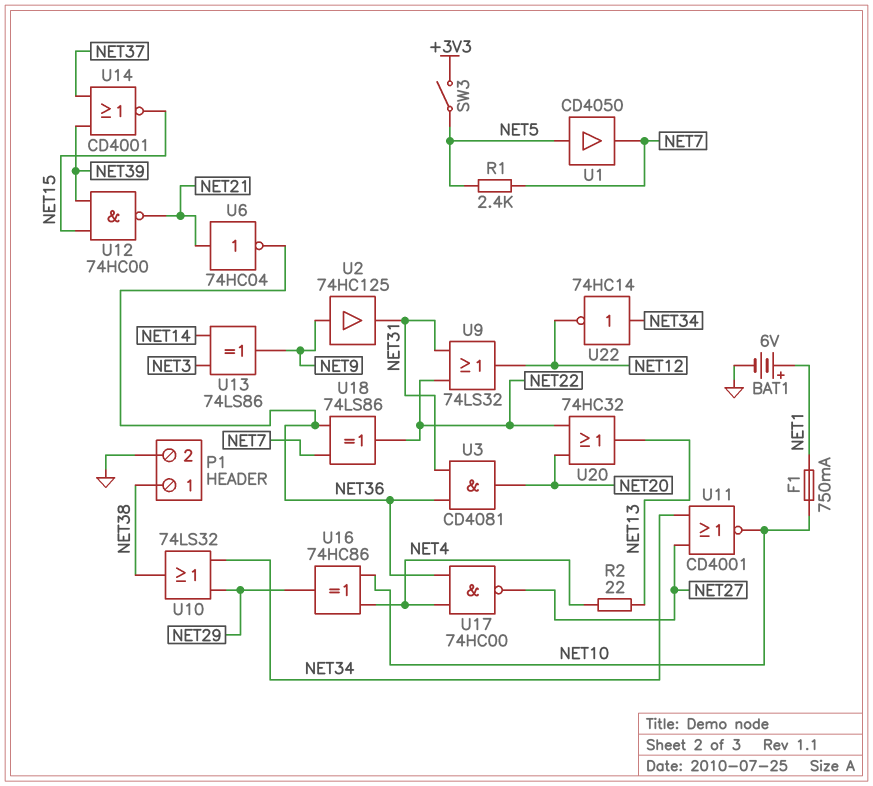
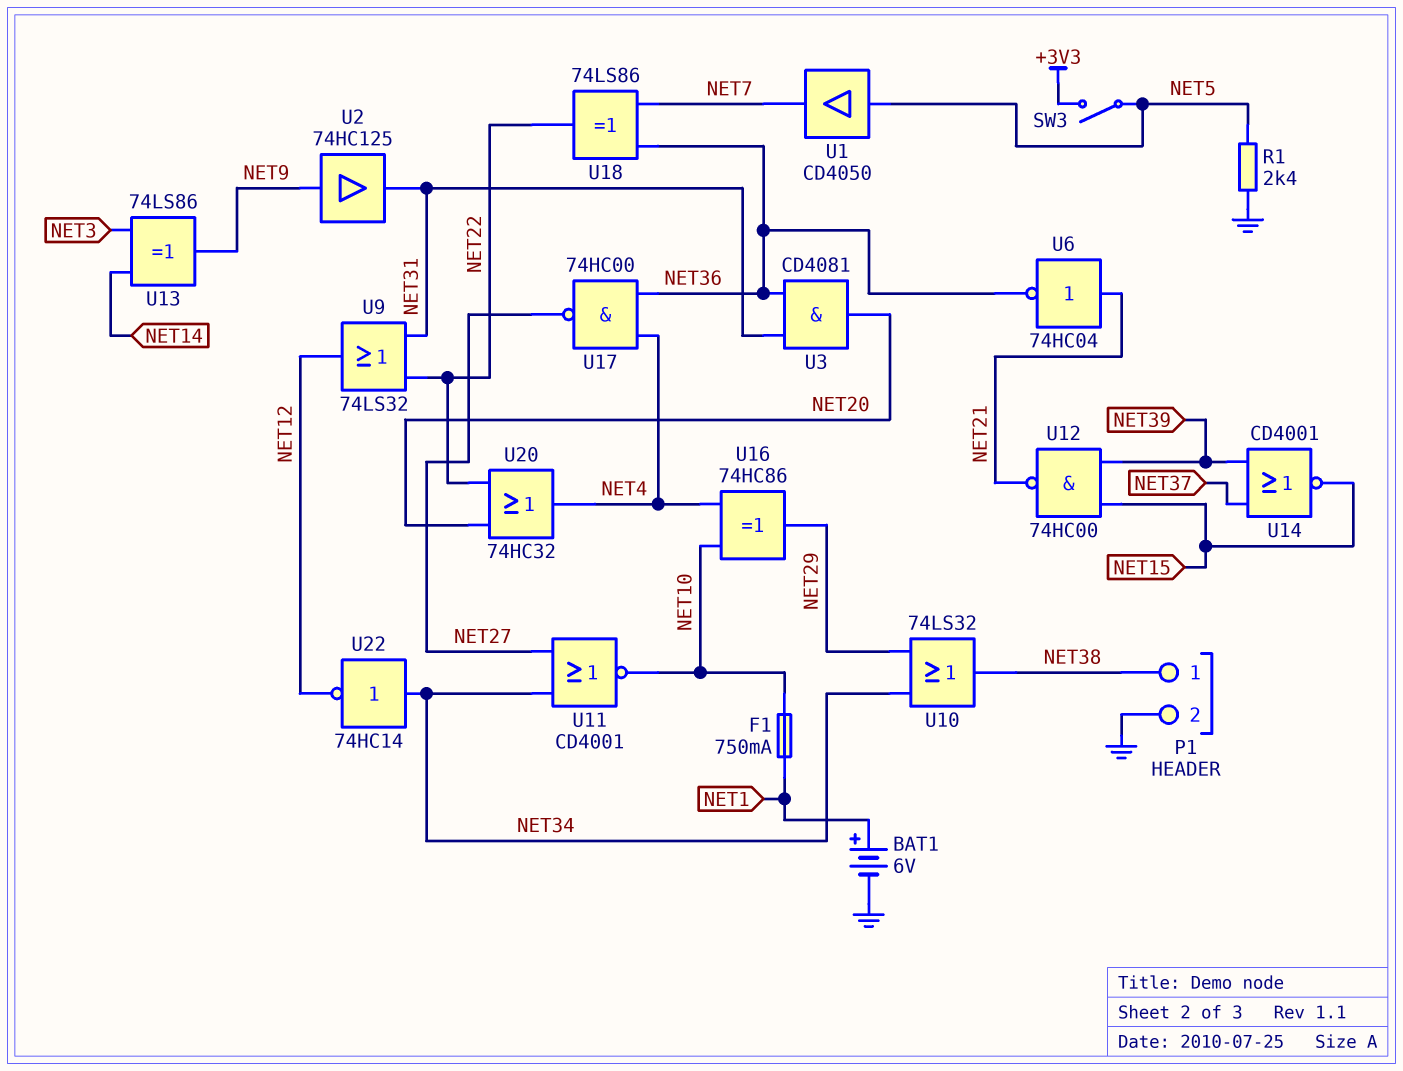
R1: 2.4k (NET5, NET7) -> 2.4k (GND, NET5)
R2: 22 (NET4, NET13) -> none
U20: OR 74HC32 (in NET20, in NET22, out NET13) -> OR 74HC32 (in NET20, in NET22, out NET4)

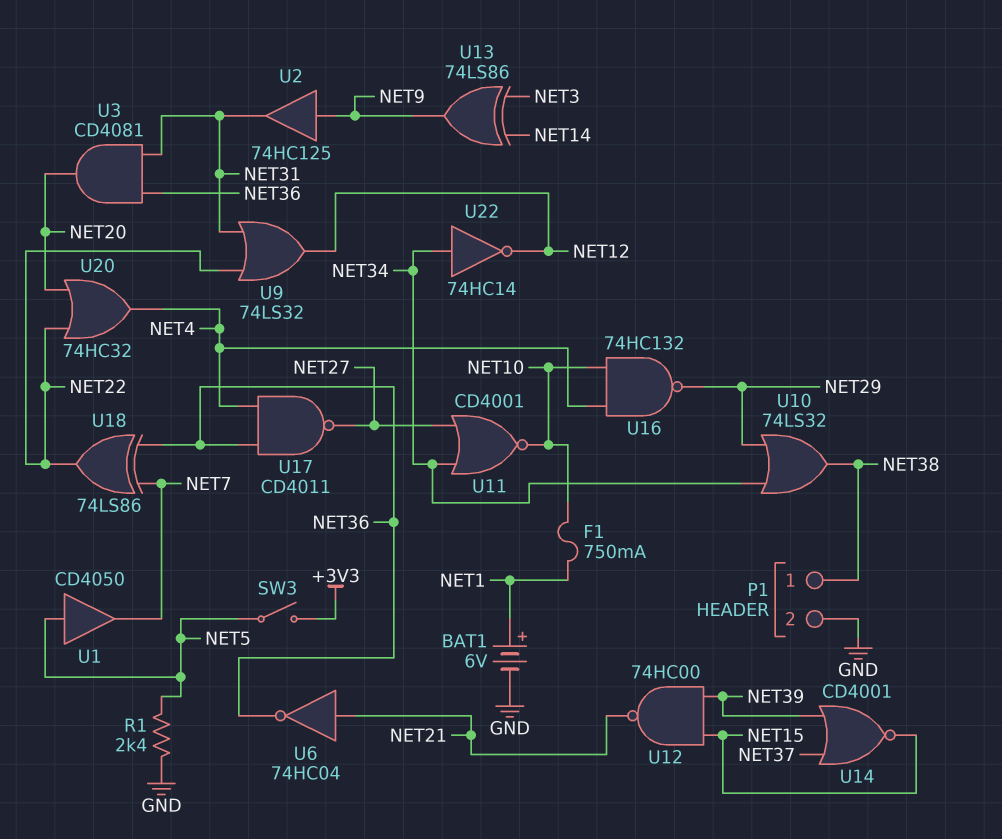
U16: XOR 74HC86 (in NET4, in NET10, out NET29) -> NAND 74HC132 (in NET4, in NET10, out NET29)
U17: NAND 74HC00 (in NET4, in NET36, out NET27) -> NAND CD4011 (in NET4, in NET36, out NET27)

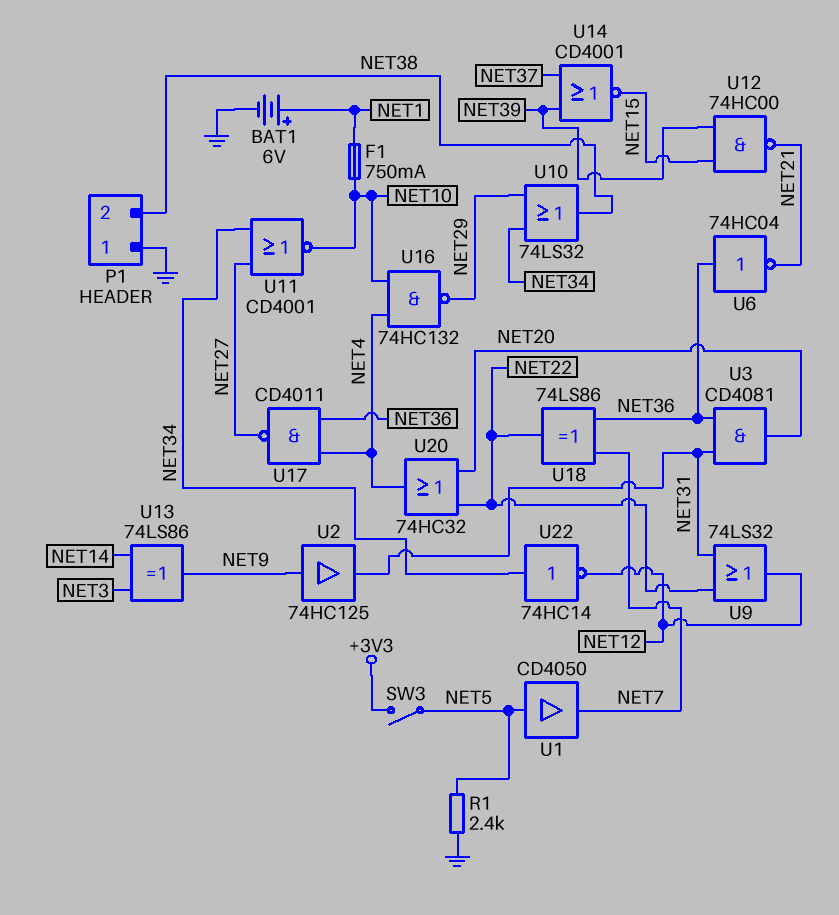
P1 pin 1: NET38 -> GND
P1 pin 2: GND -> NET38
U6: NOT 74HC04 (in NET21, out NET36) -> NOT 74HC04 (in NET36, out NET21)

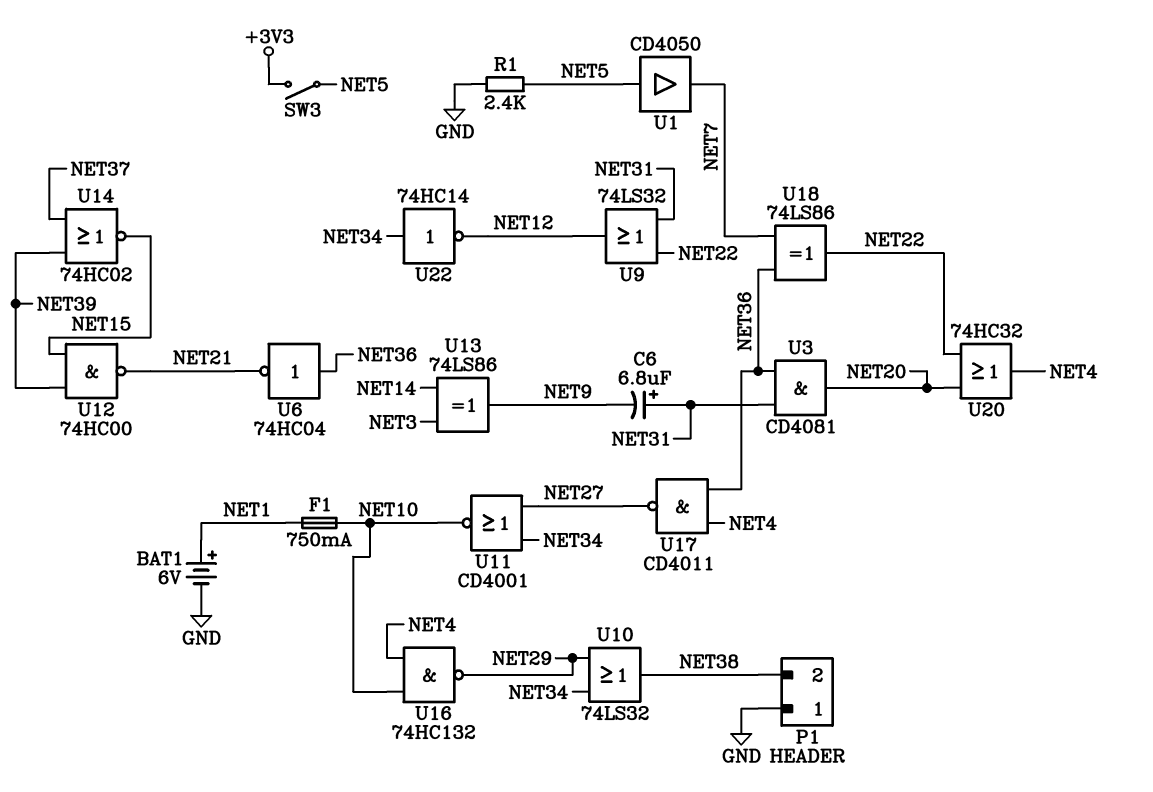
C6: none -> 6.8uF (plus NET31, minus NET9)
U2: buffer 74HC125 (in NET9, out NET31) -> none
U14: NOR CD4001 (in NET37, in NET39, out NET15) -> NOR 74HC02 (in NET37, in NET39, out NET15)

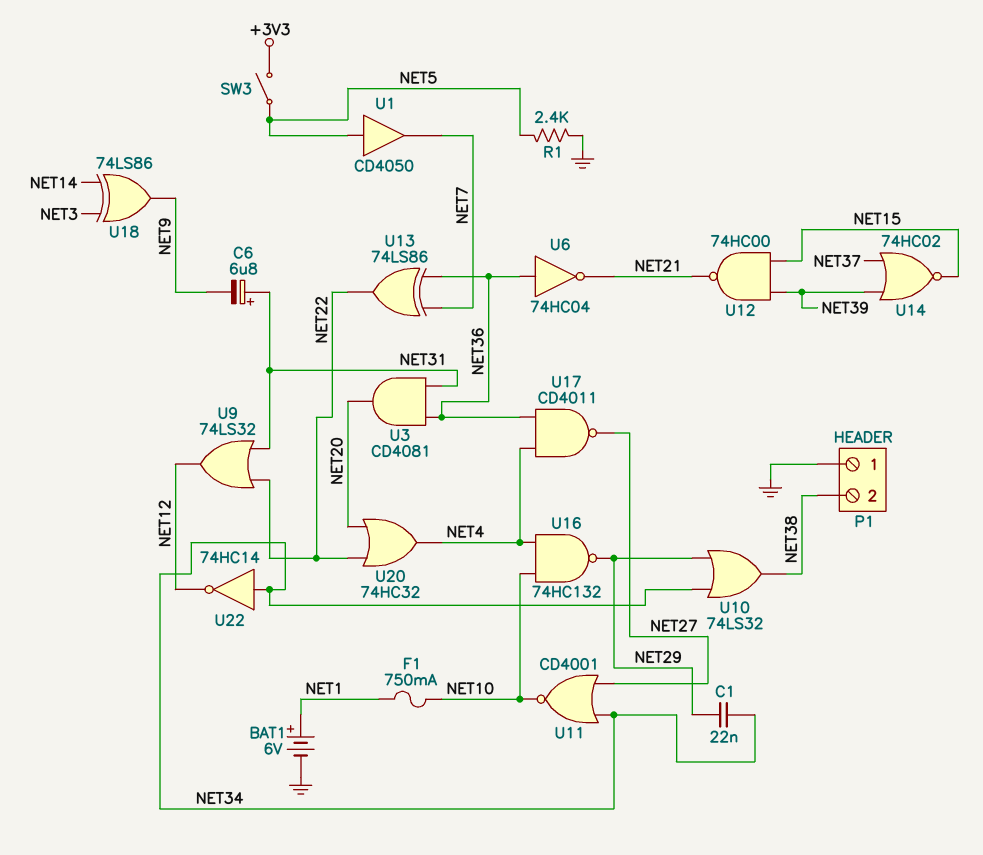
C1: none -> 22nF (NET29, NET34)
U13: XOR 74LS86 (in NET3, in NET14, out NET9) -> XOR 74LS86 (in NET7, in NET36, out NET22)
U18: XOR 74LS86 (in NET7, in NET36, out NET22) -> XOR 74LS86 (in NET3, in NET14, out NET9)

